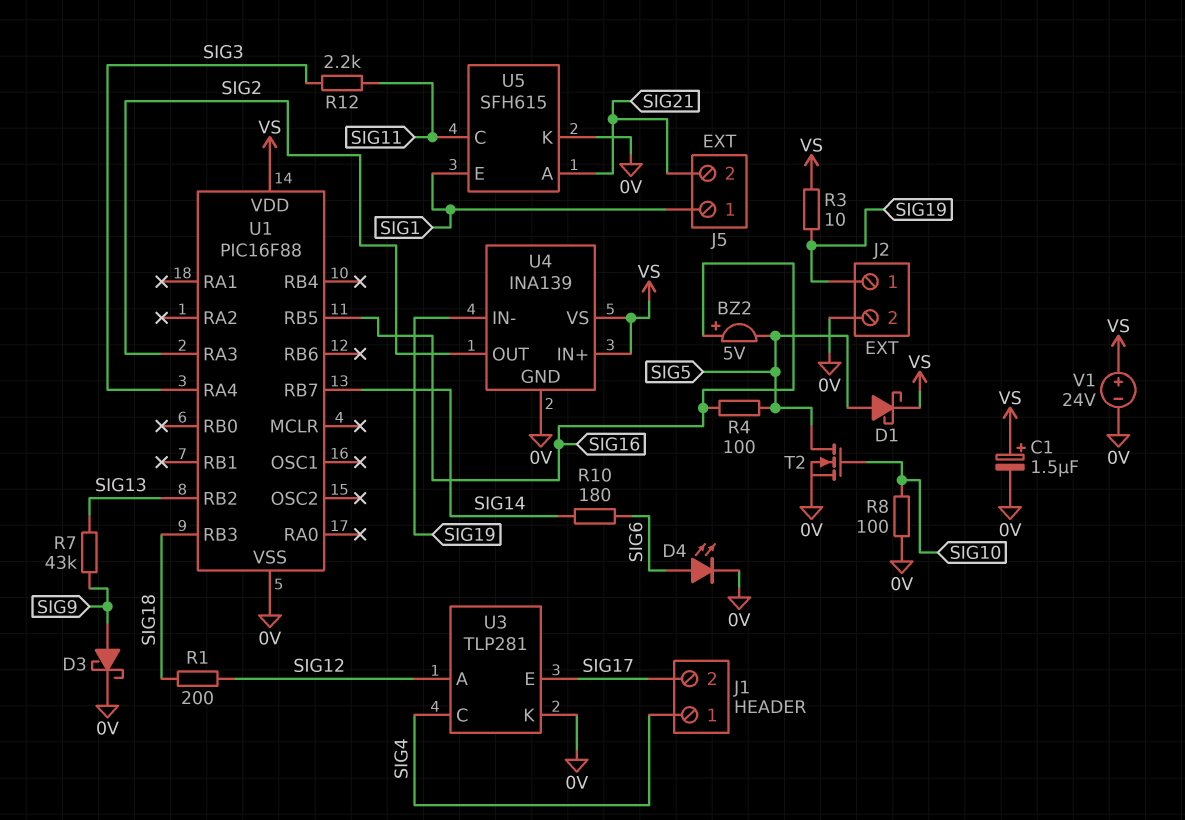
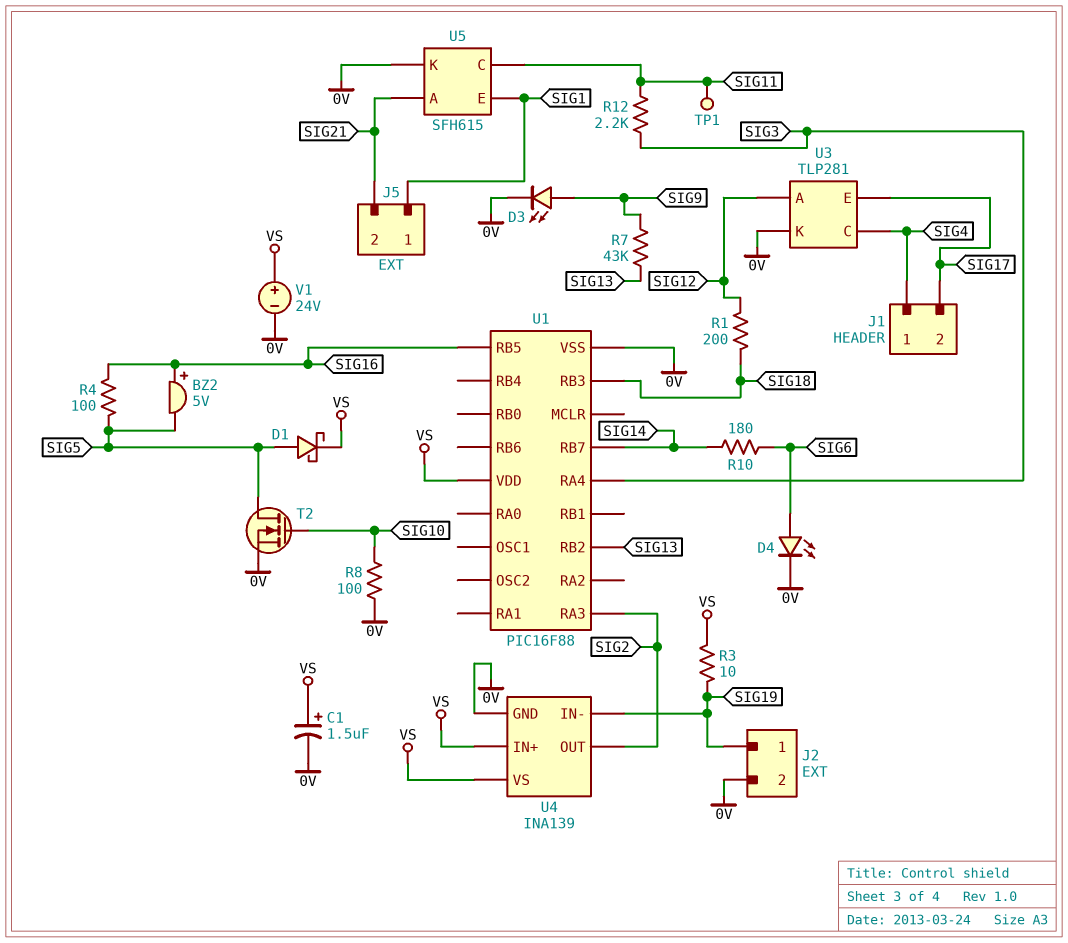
D3: schottky (A SIG9, K 0V) -> LED (A SIG9, K 0V)
TP1: none -> test point (SIG11)

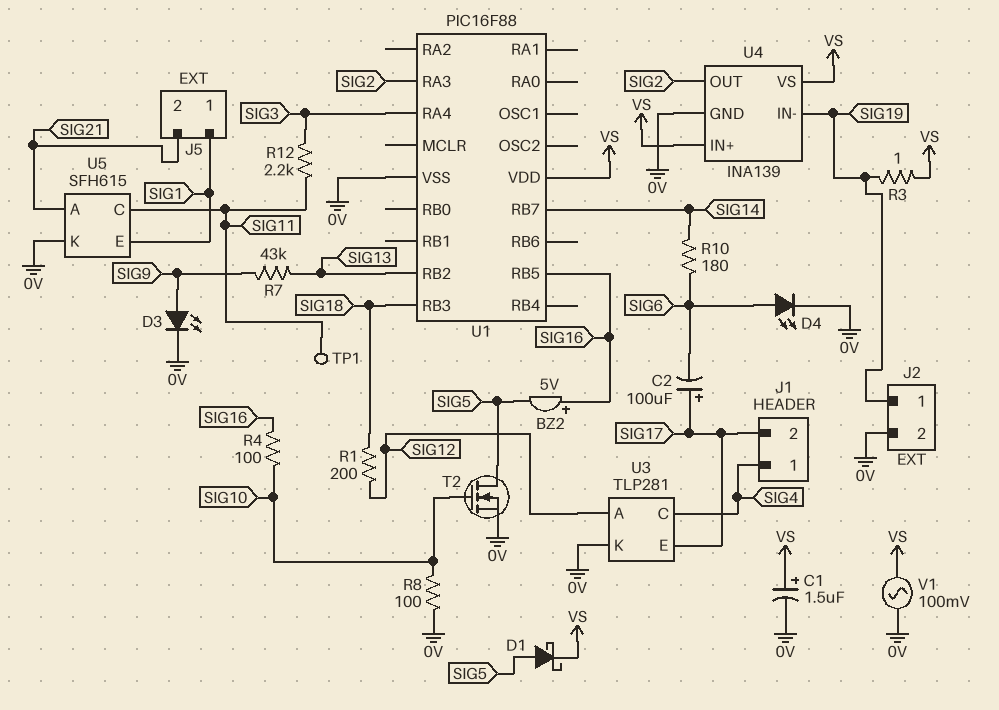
C2: none -> 100uF (plus SIG17, minus SIG6)
R3: 10 (SIG19, VS) -> 1 (SIG19, VS)
R4: 100 (SIG5, SIG16) -> 100 (SIG10, SIG16)
V1: 24V (plus VS, minus 0V) -> AC 100mV (0V, VS)

